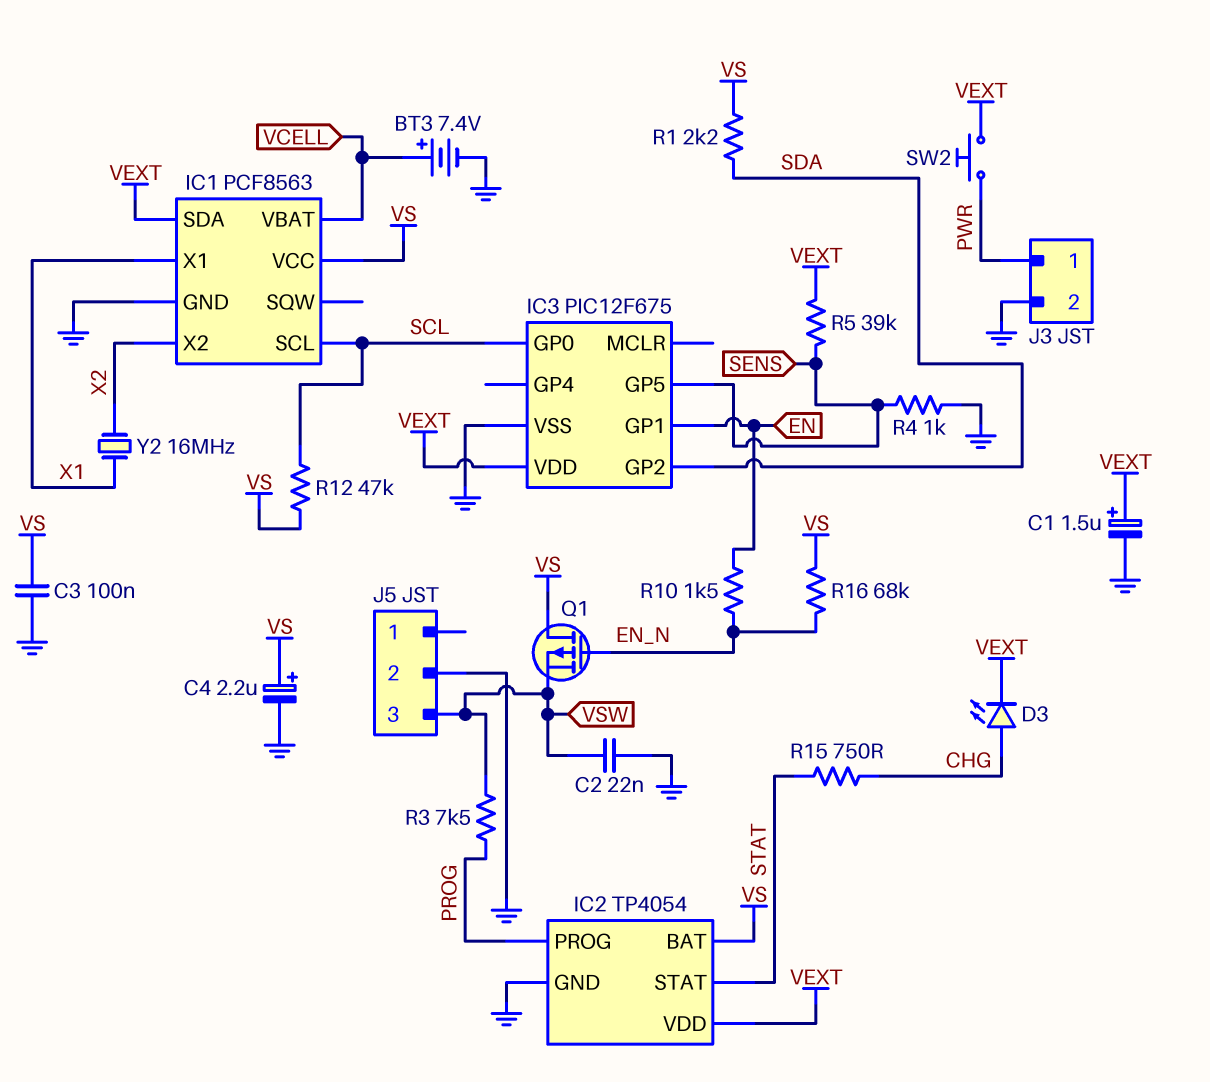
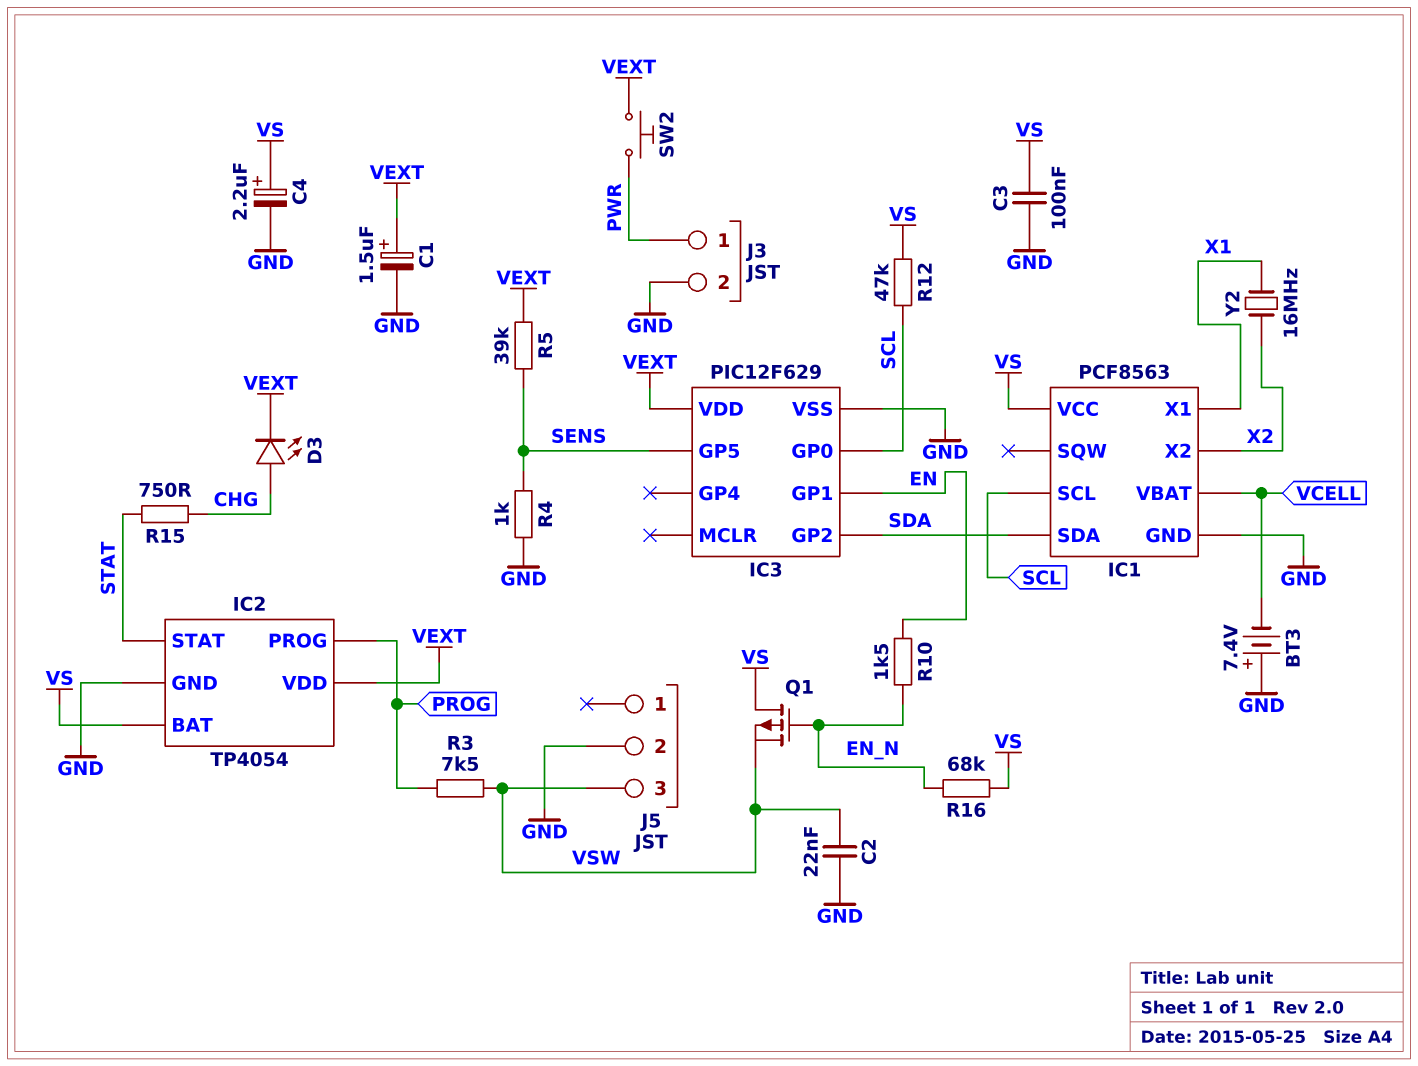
BT3: 7.4V (plus VCELL, minus GND) -> 7.4V (plus GND, minus VCELL)
IC1 pin SDA: VEXT -> SDA
IC3: PIC12F675 -> PIC12F629
R1: 2.2k (SDA, VS) -> none

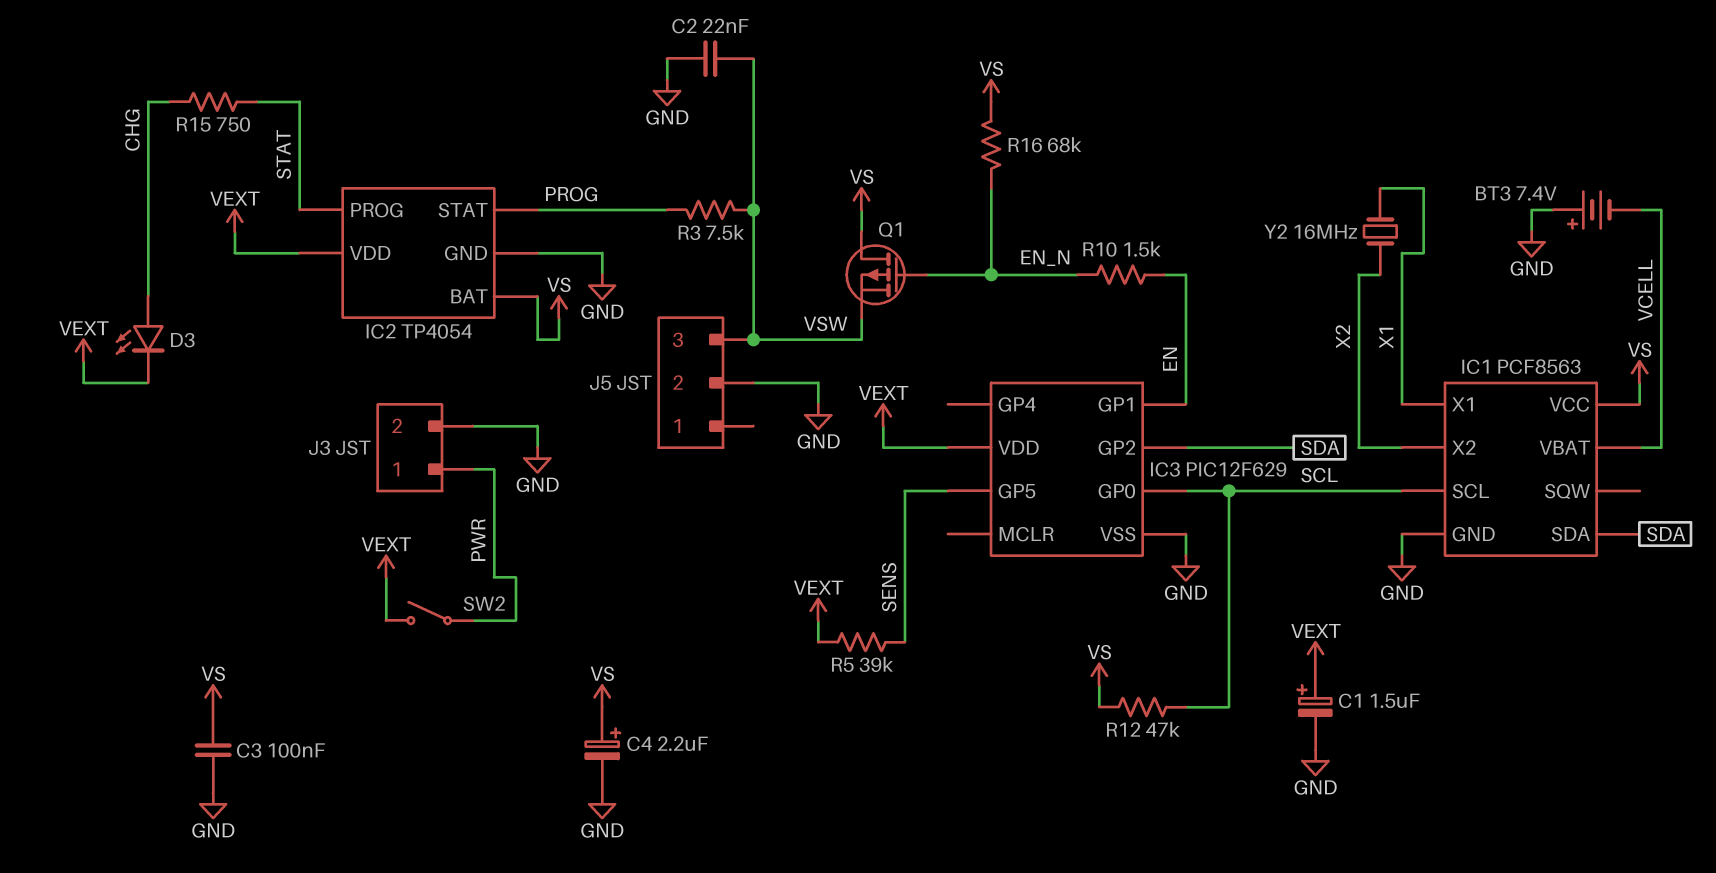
IC2 pin PROG: PROG -> STAT
IC2 pin STAT: STAT -> PROG
R4: 1k (GND, SENS) -> none
SW2: button (PWR, VEXT) -> switch (PWR, VEXT)

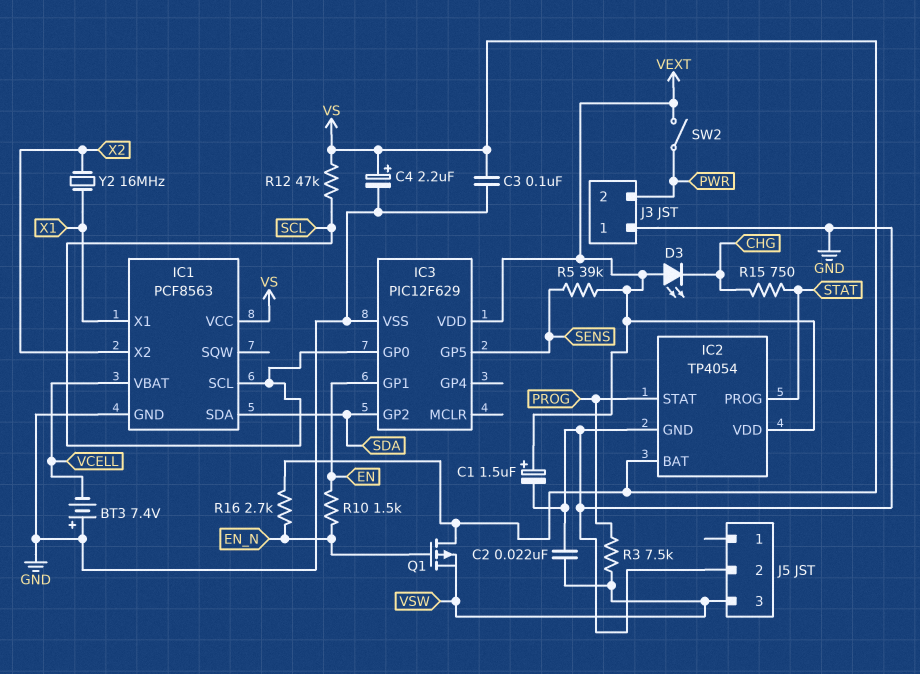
D3: LED (A CHG, K VEXT) -> LED (A VEXT, K CHG)
J3 pin 1: PWR -> GND
J3 pin 2: GND -> PWR
R16: 68k (EN_N, VS) -> 2.7k (EN_N, VS)

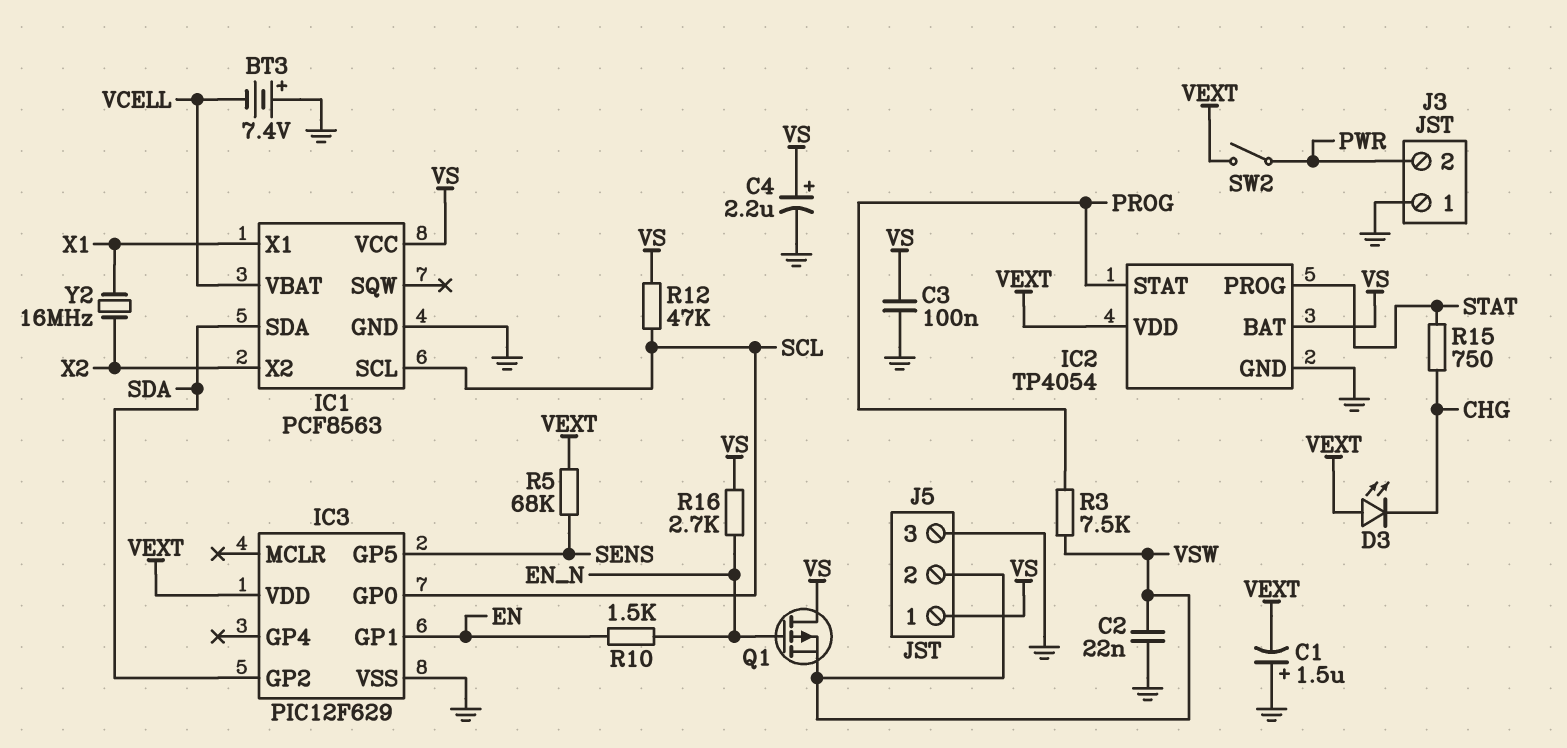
C1: 1.5uF (plus VEXT, minus GND) -> 1.5uF (plus GND, minus VEXT)
J5 pin 1: none -> VS
J5 pin 2: GND -> VSW
J5 pin 3: VSW -> GND
R5: 39k (SENS, VEXT) -> 68k (SENS, VEXT)

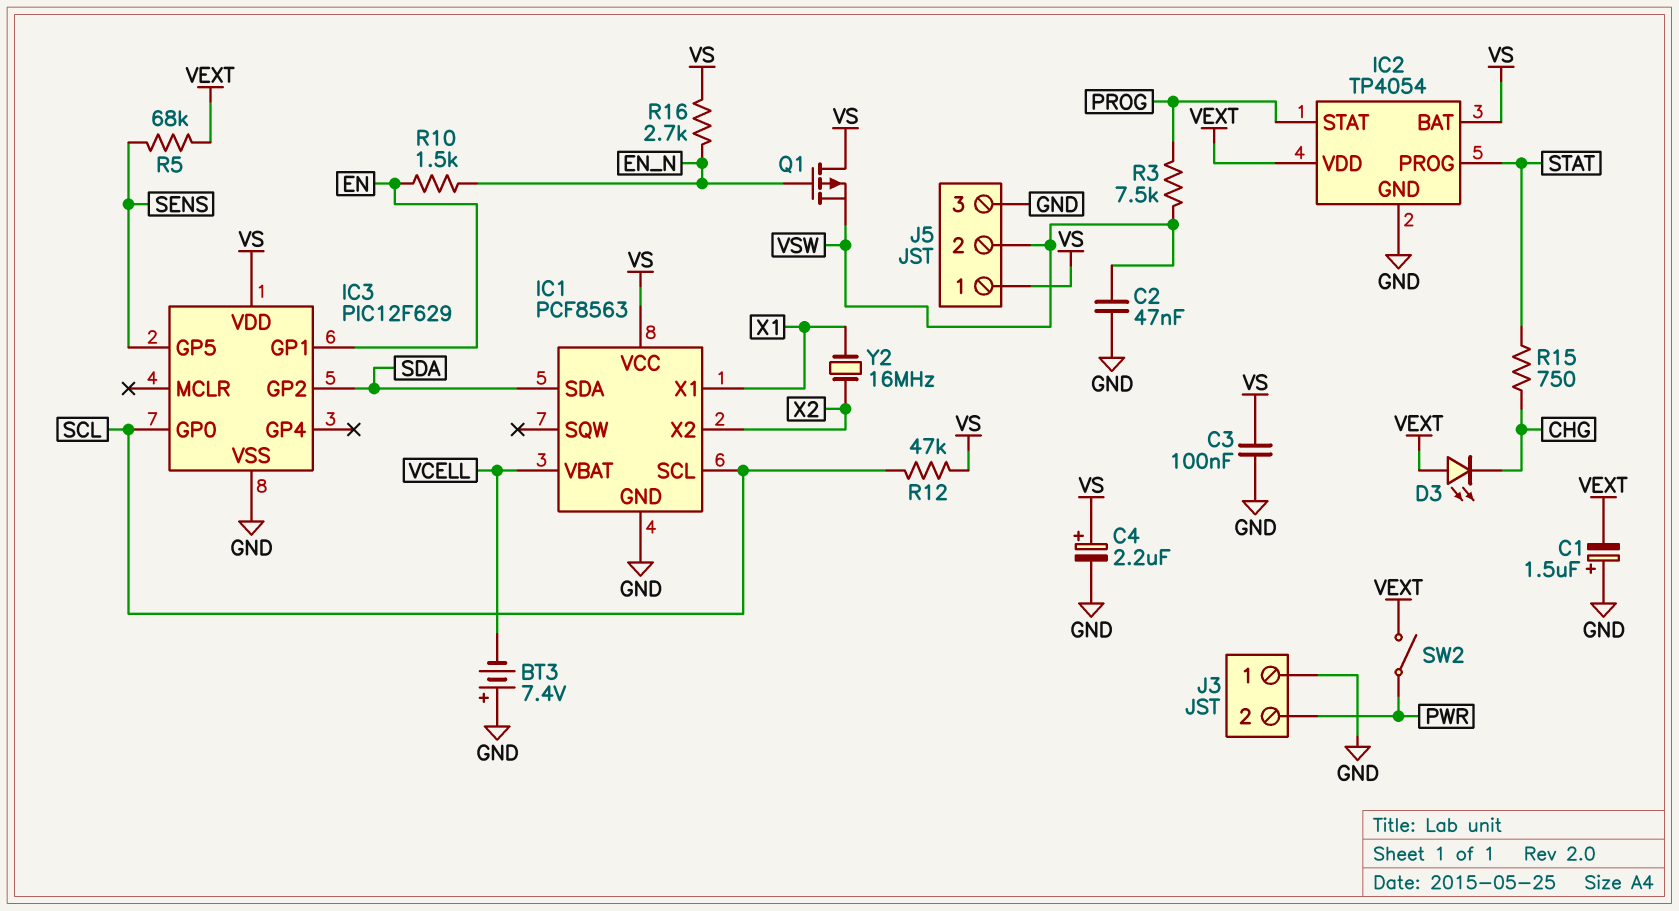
C2: 22nF (GND, VSW) -> 47nF (GND, VSW)
IC3 pin VDD: VEXT -> VS

